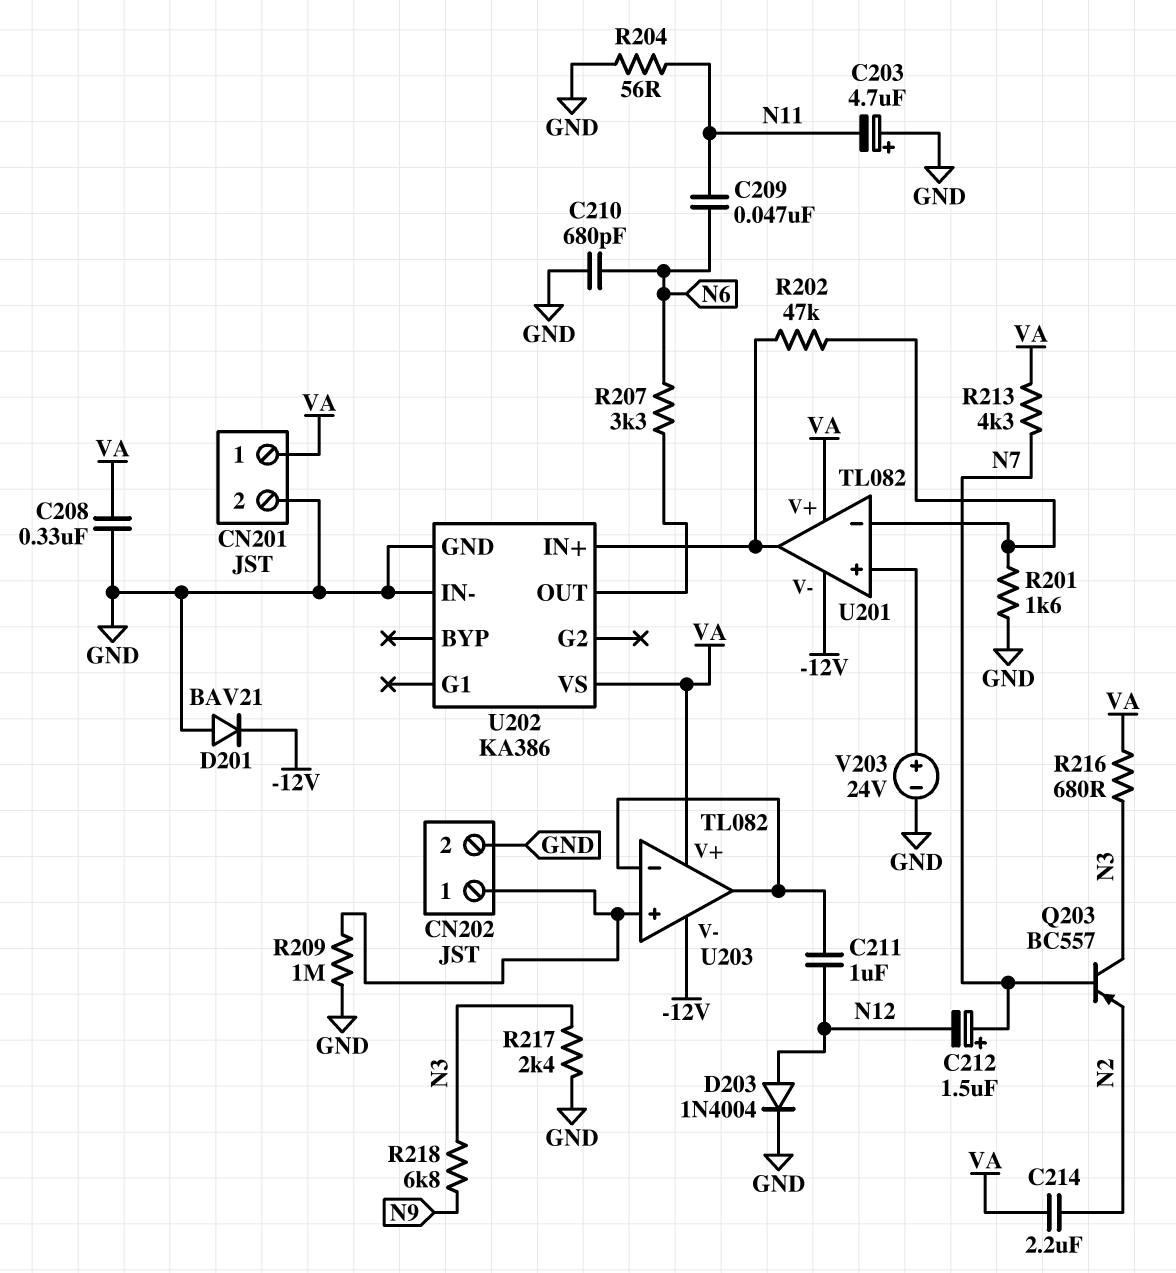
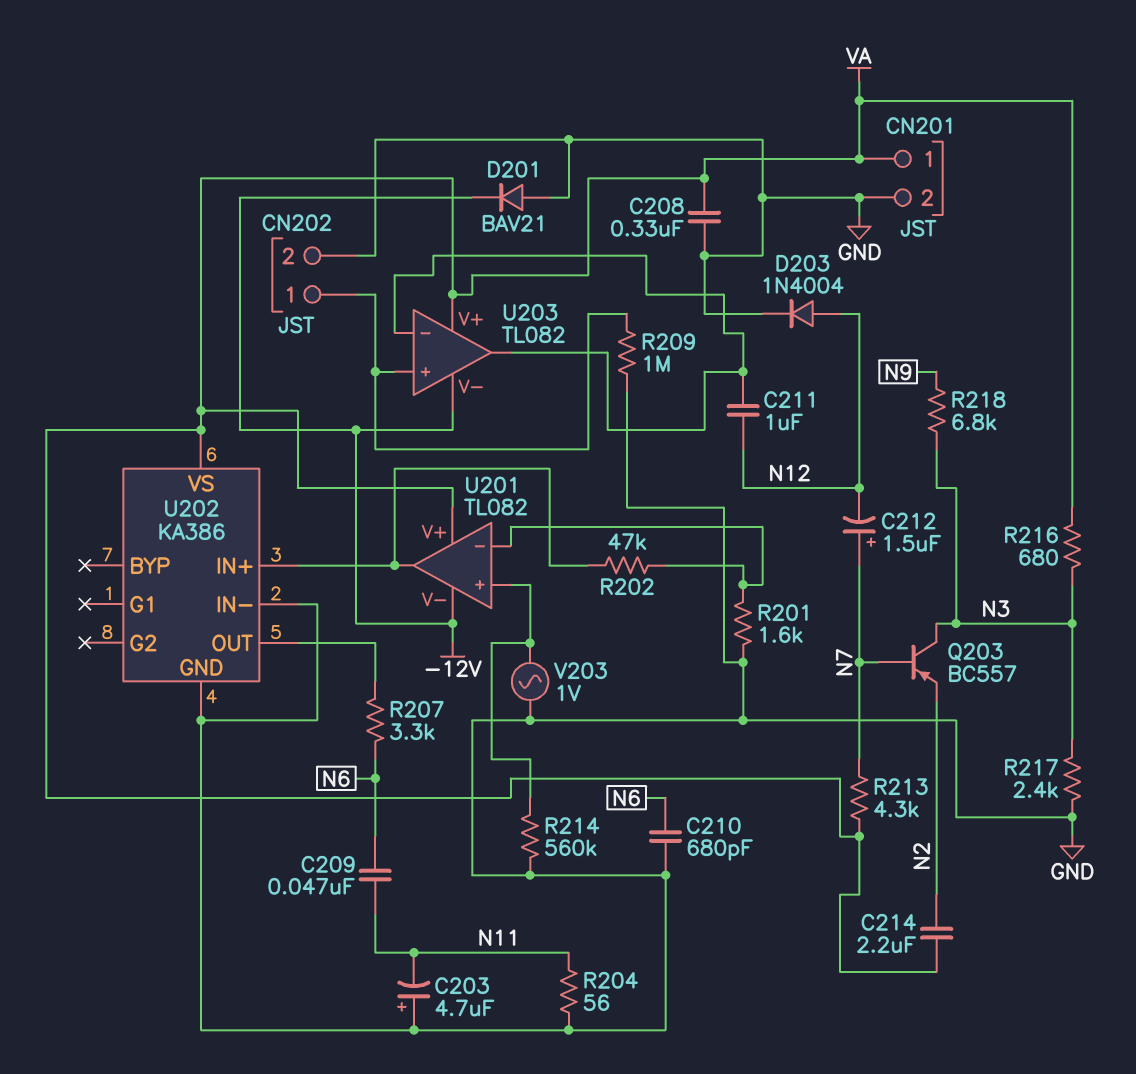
R214: none -> 560k (GND, U201/in+)
V203: 24V (plus U201/in+, minus GND) -> AC 1V (GND, U201/in+)

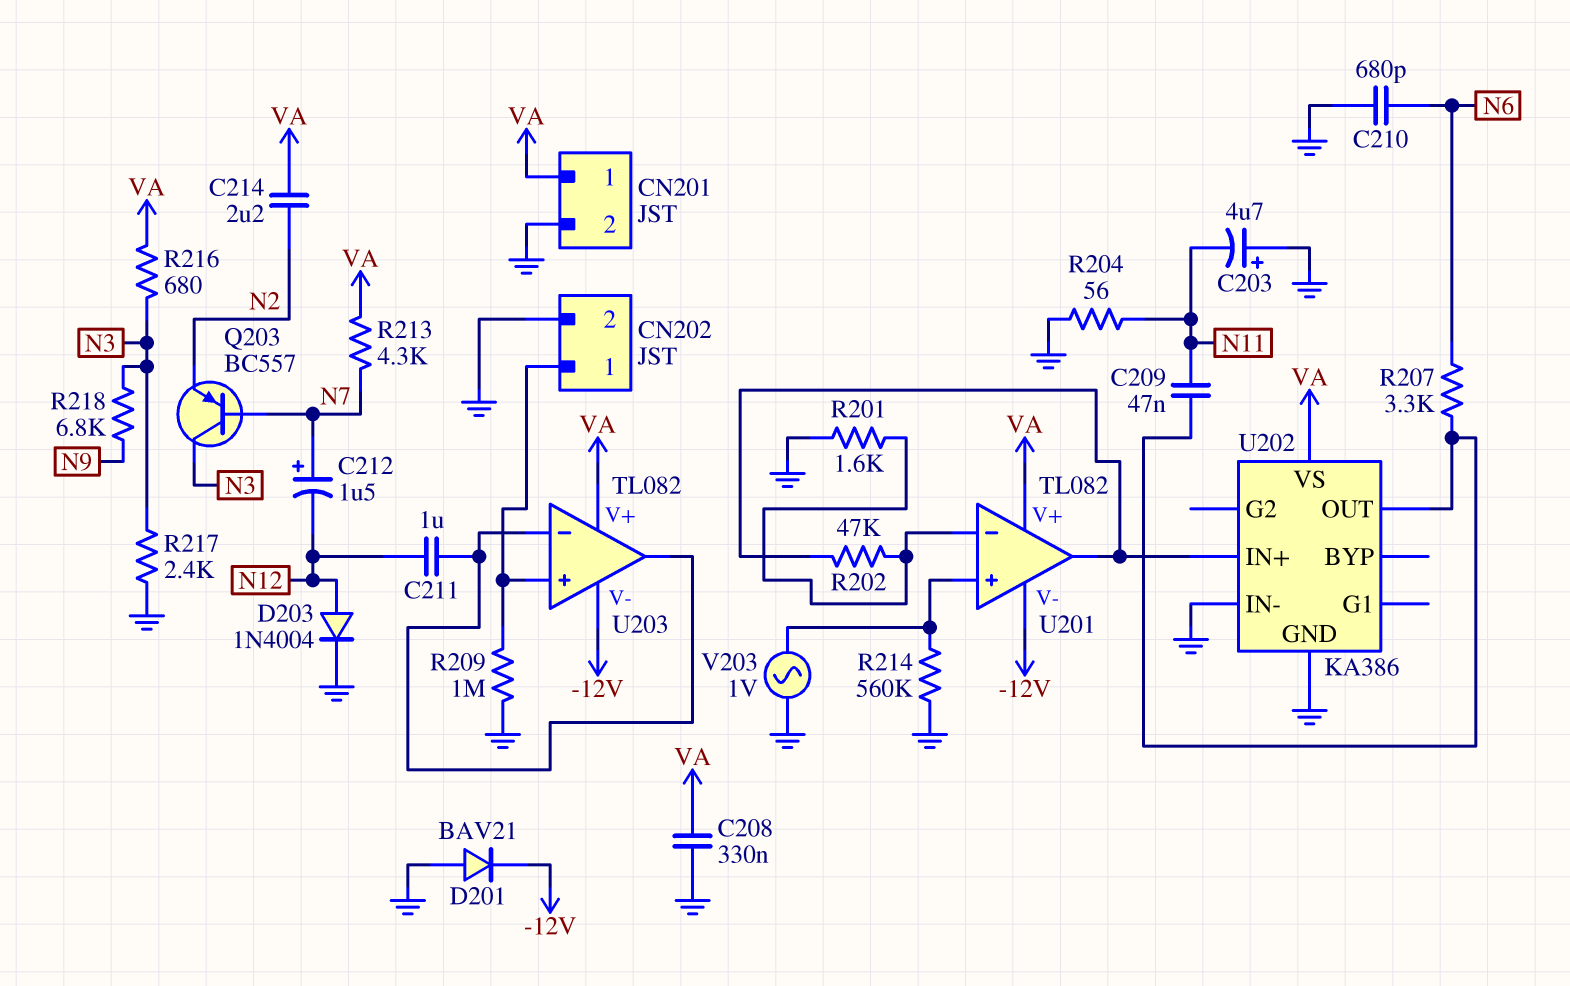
C209: 47nF (N6, N11) -> 47nF (N11, U202/OUT)

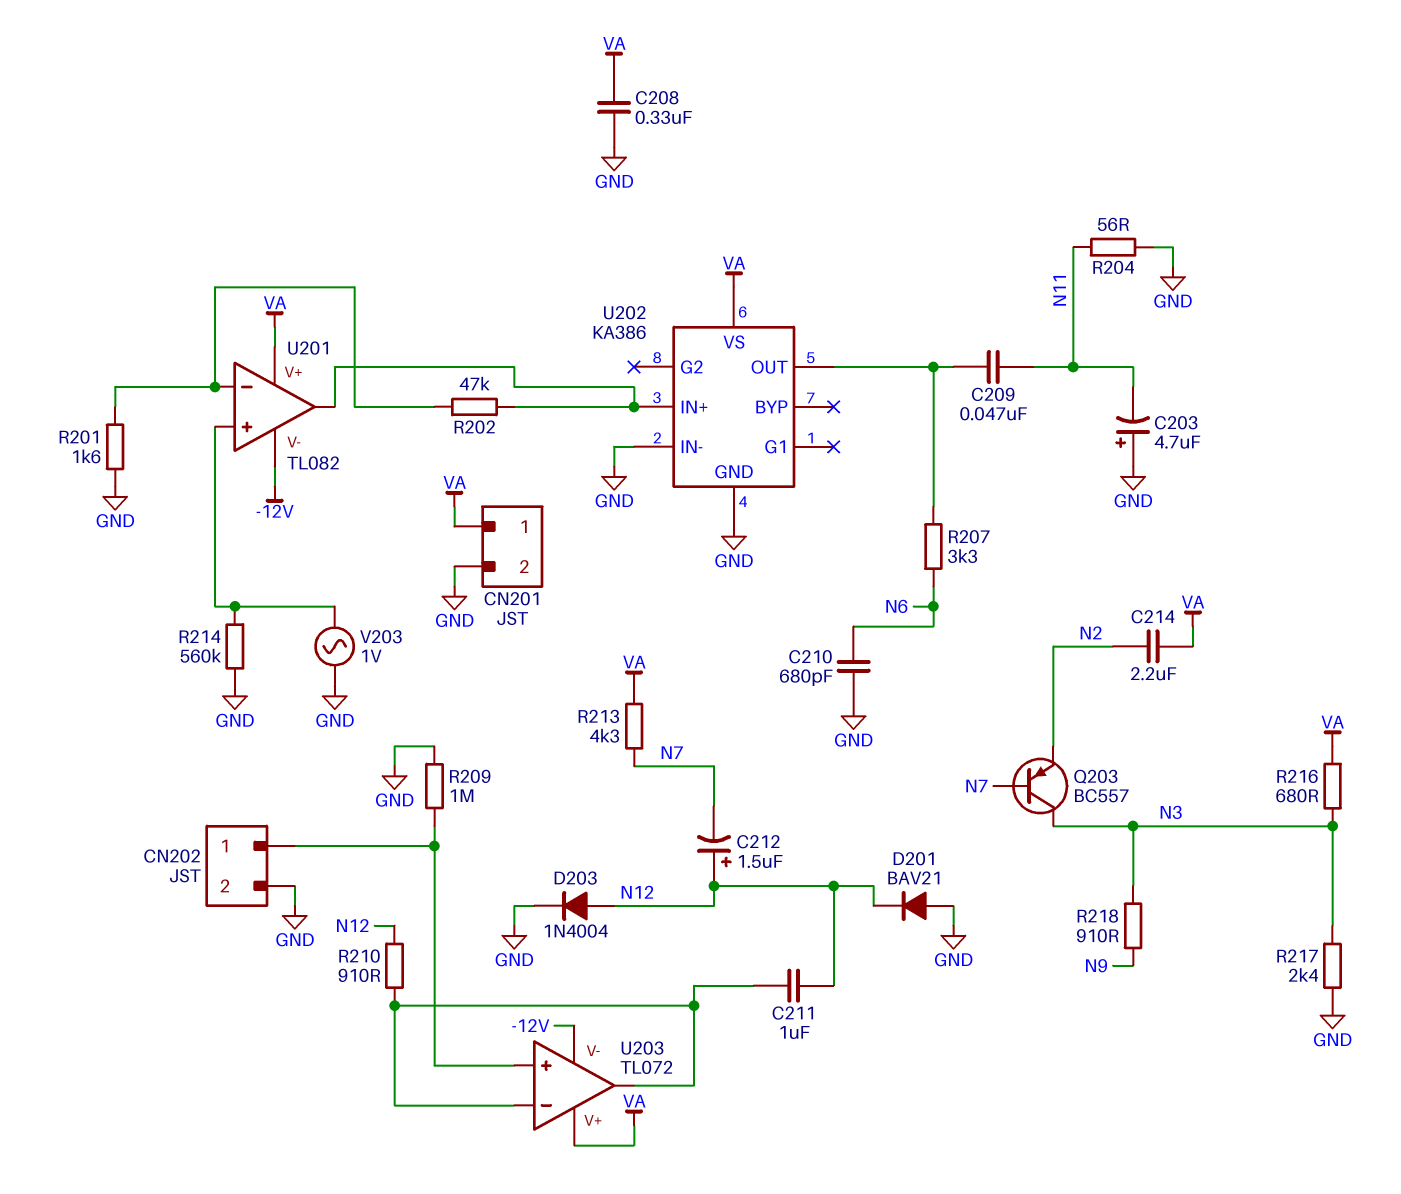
C212: 1.5uF (plus N7, minus N12) -> 1.5uF (plus N12, minus N7)
D201: diode BAV21 (A GND, K -12V) -> diode BAV21 (A GND, K N12)
R210: none -> 910 (N12, U203/in-)
R218: 6.8k (N3, N9) -> 910 (N3, N9)
U203: TL082 -> TL072

